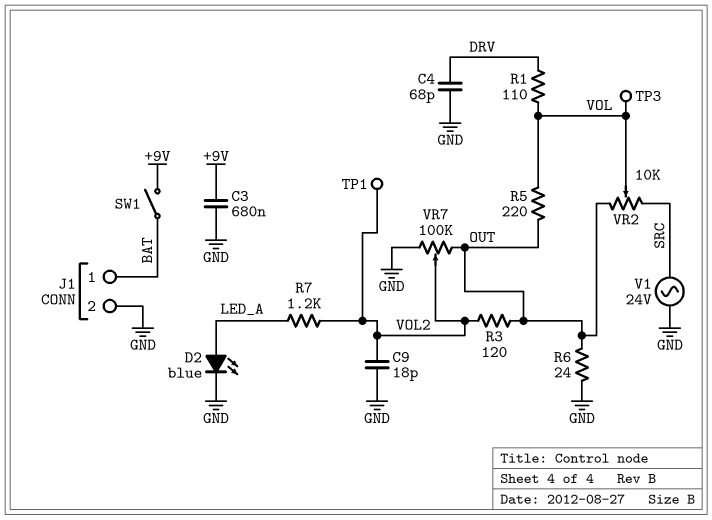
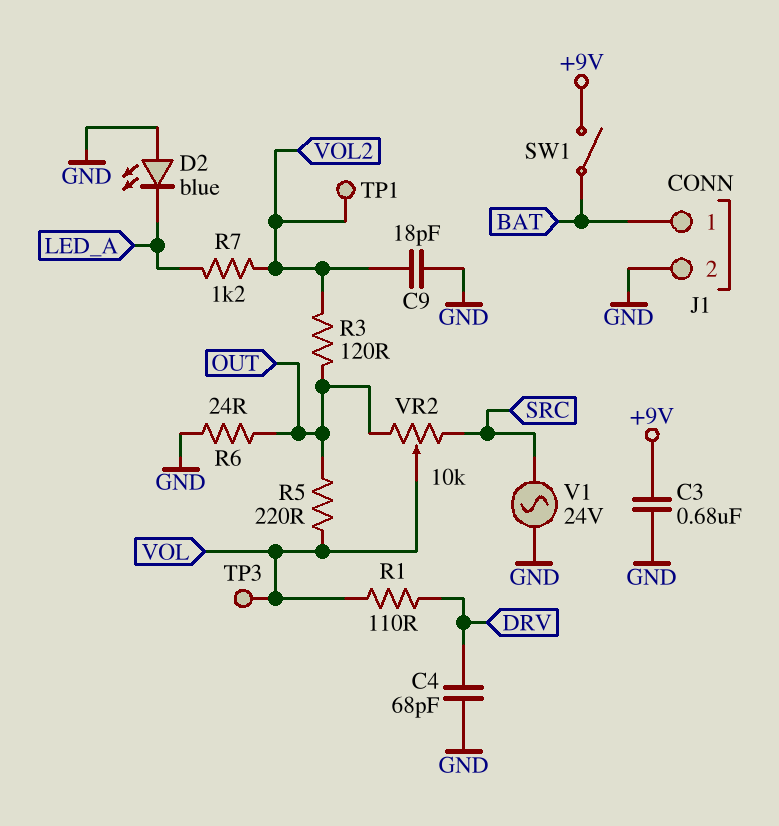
D2: LED blue (A LED_A, K GND) -> LED blue (A GND, K LED_A)
VR7: 100k (GND, OUT, wiper VOL2) -> none

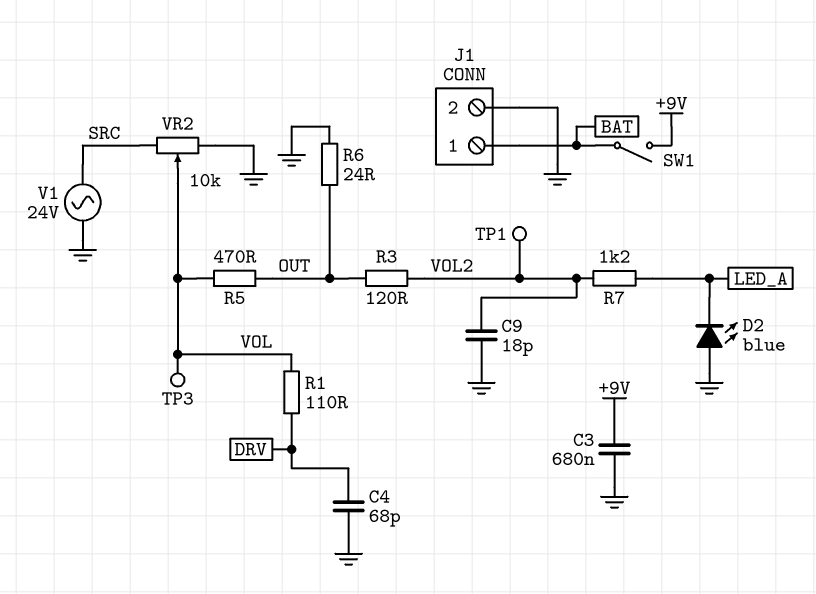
R5: 220 (OUT, VOL) -> 470 (OUT, VOL)
VR2: 10k (OUT, SRC, wiper VOL) -> 10k (GND, SRC, wiper VOL)

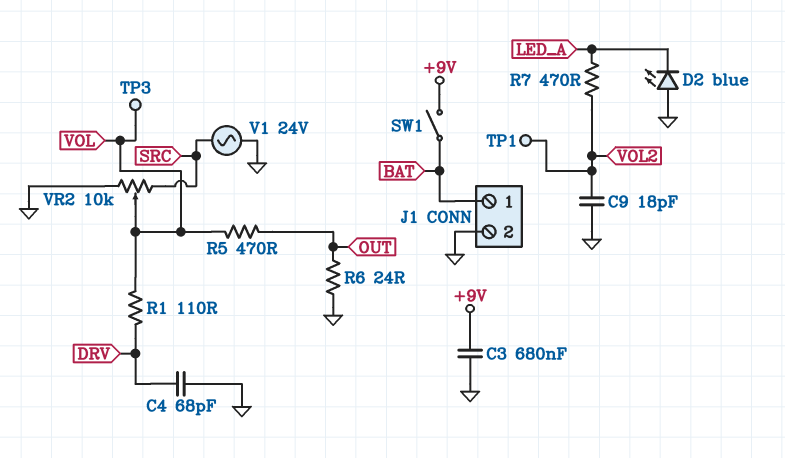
R3: 120 (OUT, VOL2) -> none
R7: 1.2k (LED_A, VOL2) -> 470 (LED_A, VOL2)

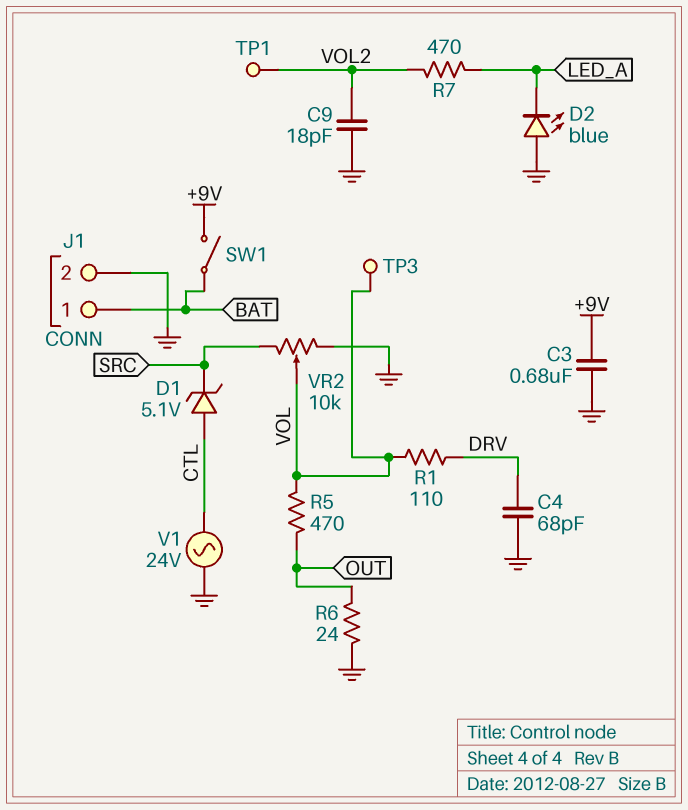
D1: none -> zener 5.1V (A CTL, K SRC)
V1: AC 24V (GND, SRC) -> AC 24V (CTL, GND)

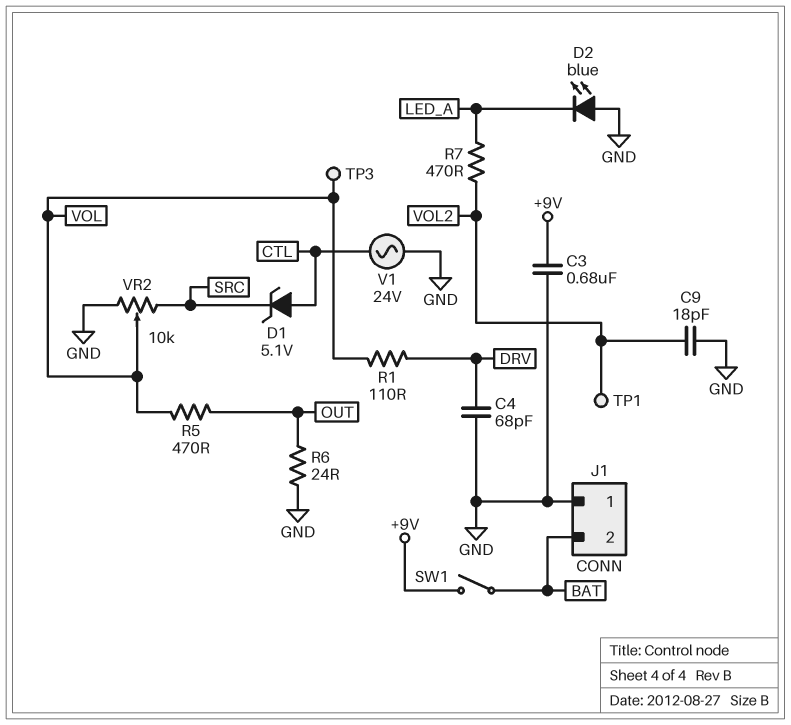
J1 pin 1: BAT -> GND
J1 pin 2: GND -> BAT

